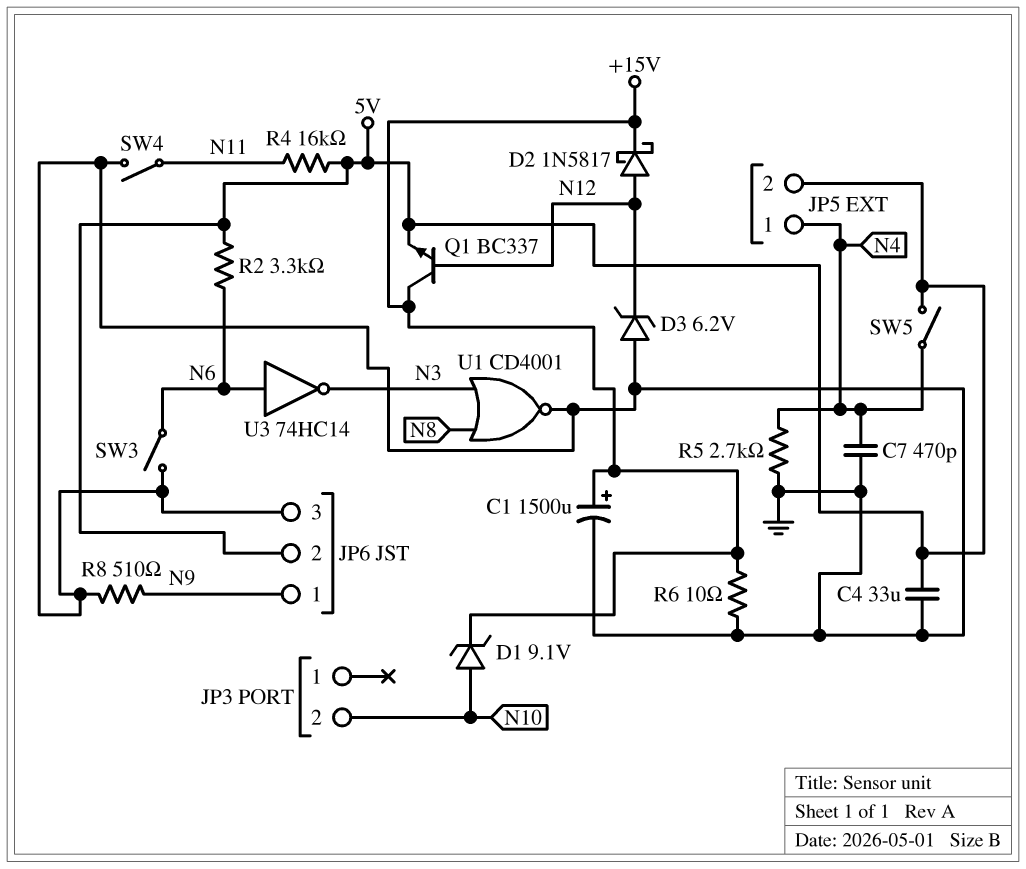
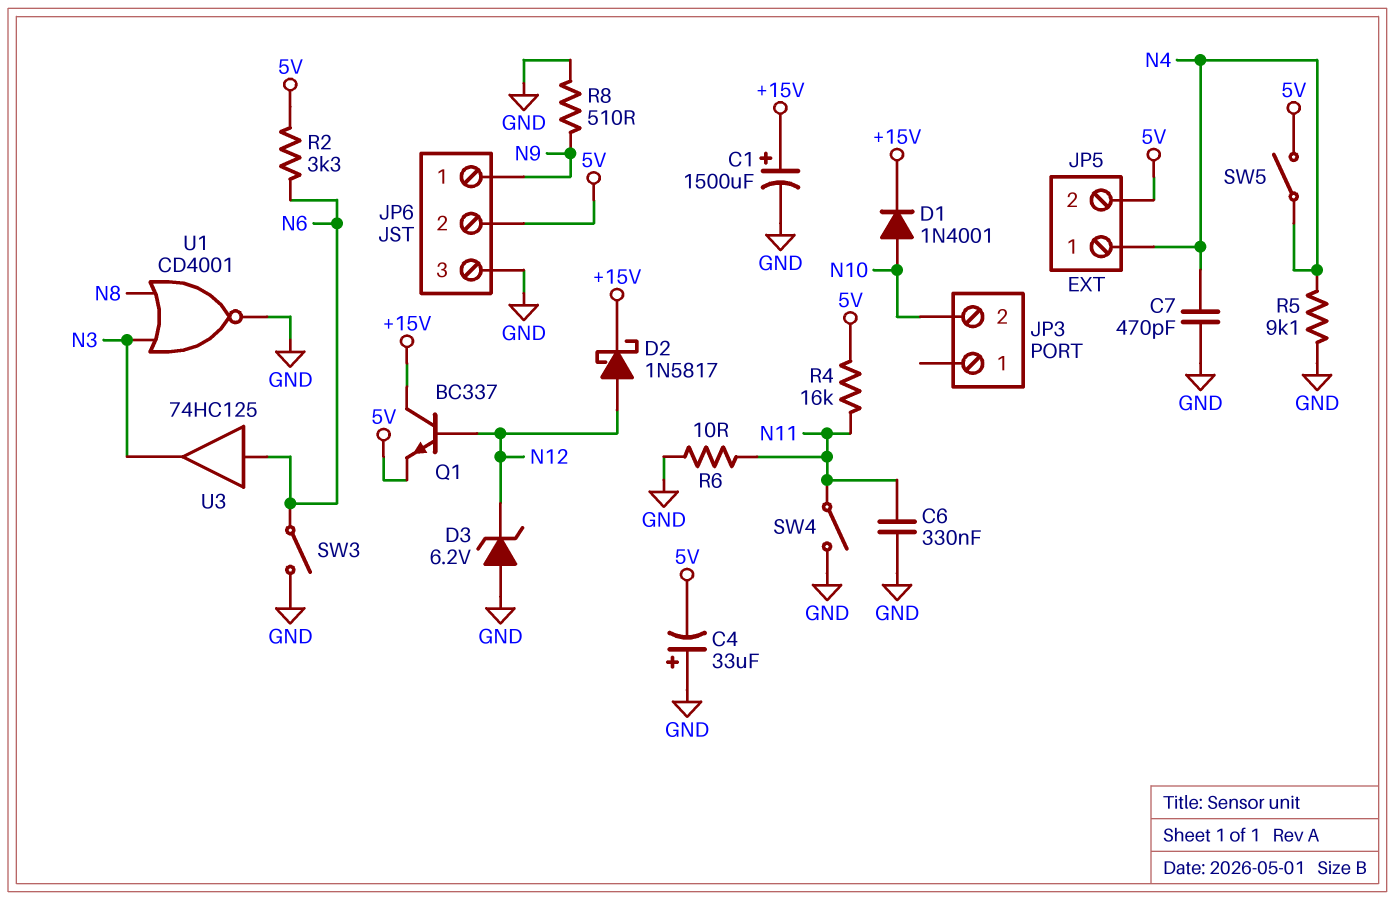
C4: 33uF (5V, GND) -> 33uF (plus GND, minus 5V)
C6: none -> 330nF (GND, N11)
D1: zener 9.1V (A N10, K +15V) -> diode 1N4001 (A N10, K +15V)
R5: 2.7k (GND, N4) -> 9.1k (GND, N4)
R6: 10 (+15V, GND) -> 10 (GND, N11)
U3: NOT 74HC14 (in N6, out N3) -> buffer 74HC125 (in N6, out N3)

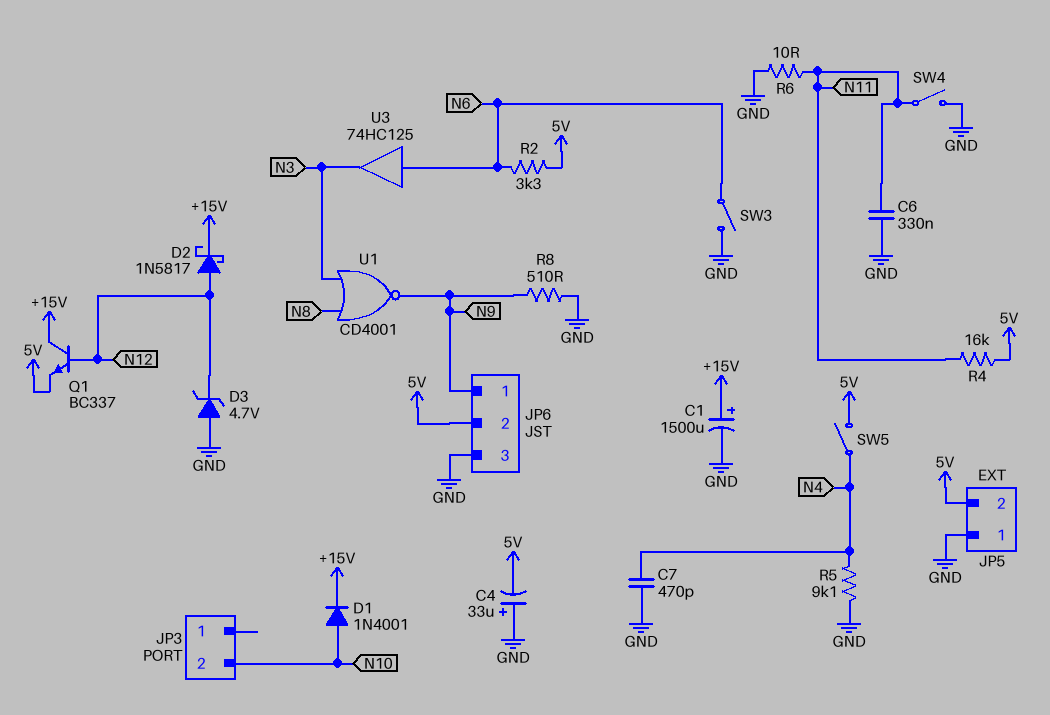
D3: zener 6.2V (A GND, K N12) -> zener 4.7V (A GND, K N12)
JP5 pin 1: N4 -> GND
U1: NOR CD4001 (in N3, in N8, out GND) -> NOR CD4001 (in N3, in N8, out N9)

